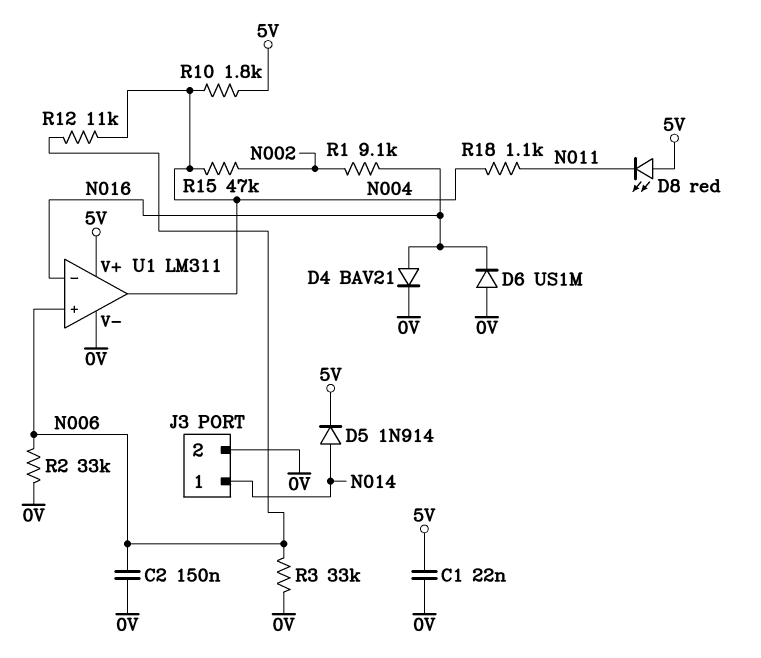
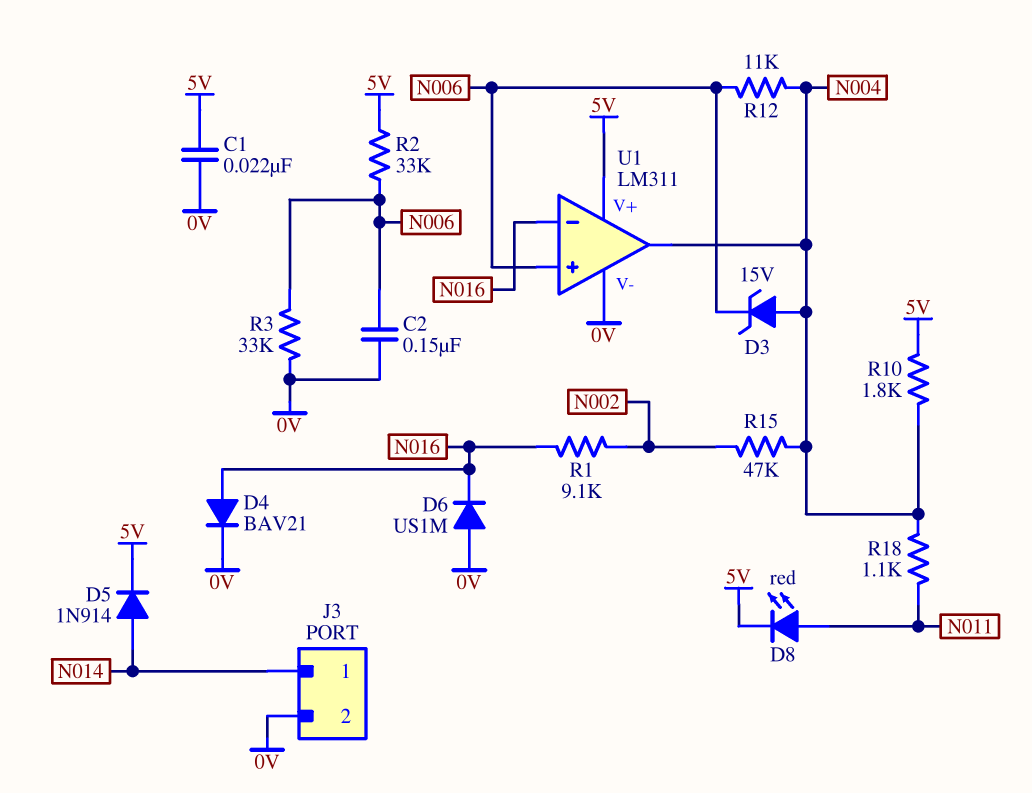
D3: none -> zener 15V (A N004, K N006)
D8: LED red (A 5V, K N011) -> LED red (A N011, K 5V)
R2: 33k (0V, N006) -> 33k (5V, N006)

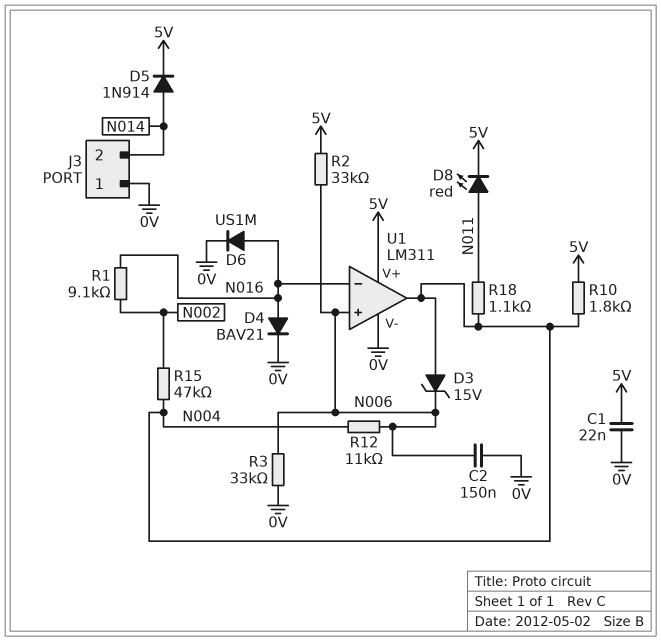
D6: diode US1M (A 0V, K N016) -> diode US1M (A N016, K 0V)
J3 pin 1: N014 -> 0V
J3 pin 2: 0V -> N014

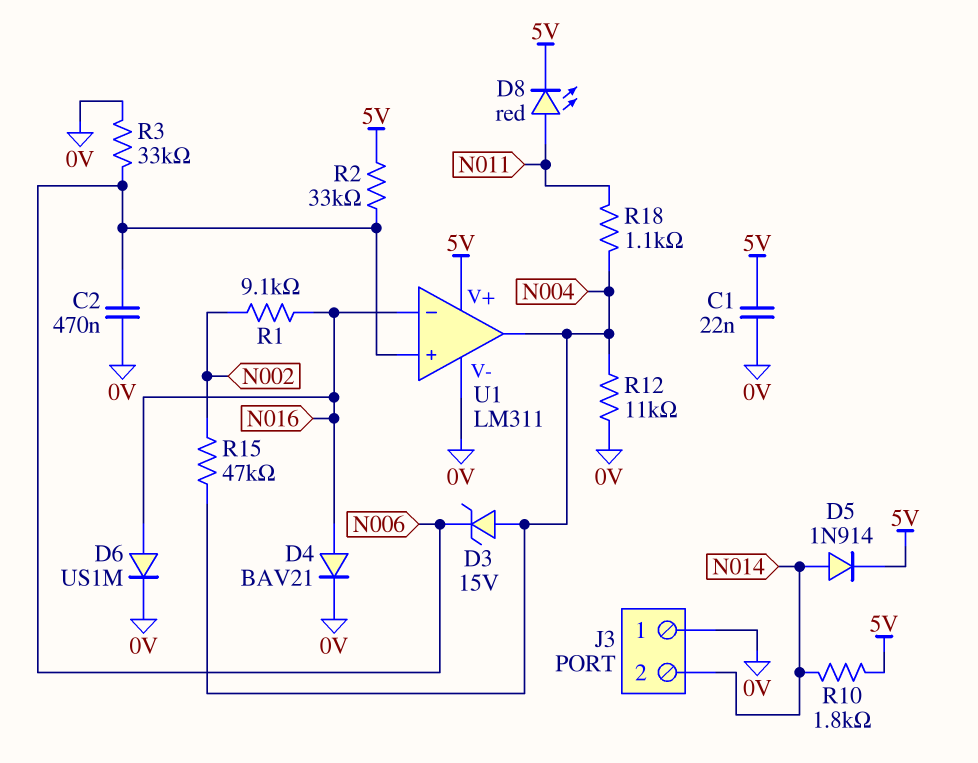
C2: 150nF (0V, N006) -> 470nF (0V, N006)
R10: 1.8k (5V, N004) -> 1.8k (5V, N014)
R12: 11k (N004, N006) -> 11k (0V, N004)

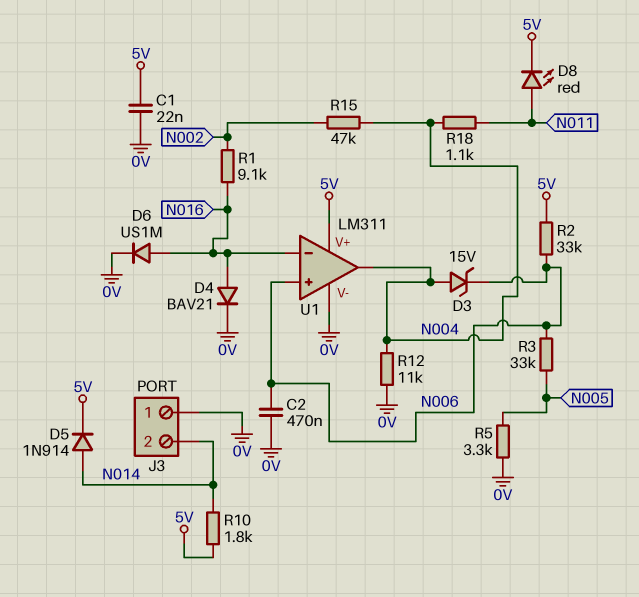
R3: 33k (0V, N006) -> 33k (N005, N006)
R5: none -> 3.3k (0V, N005)

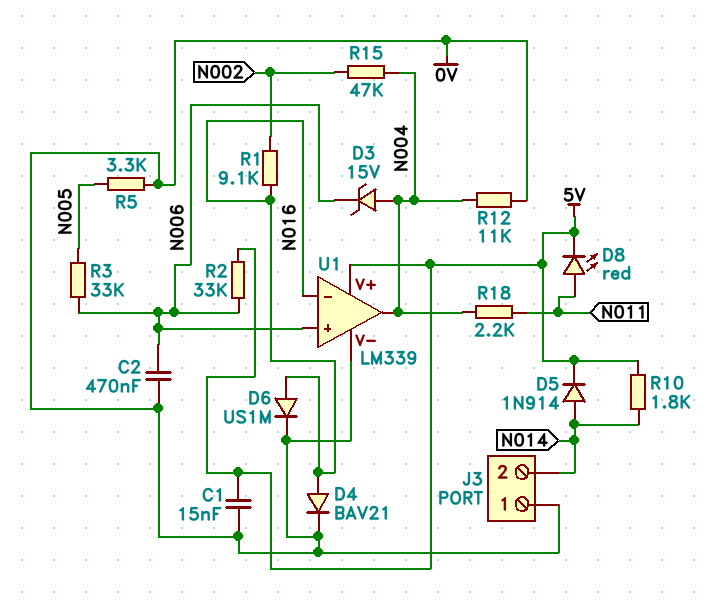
C1: 22nF (0V, 5V) -> 15nF (0V, 5V)
R18: 1.1k (N004, N011) -> 2.2k (N004, N011)
U1: LM311 -> LM339

